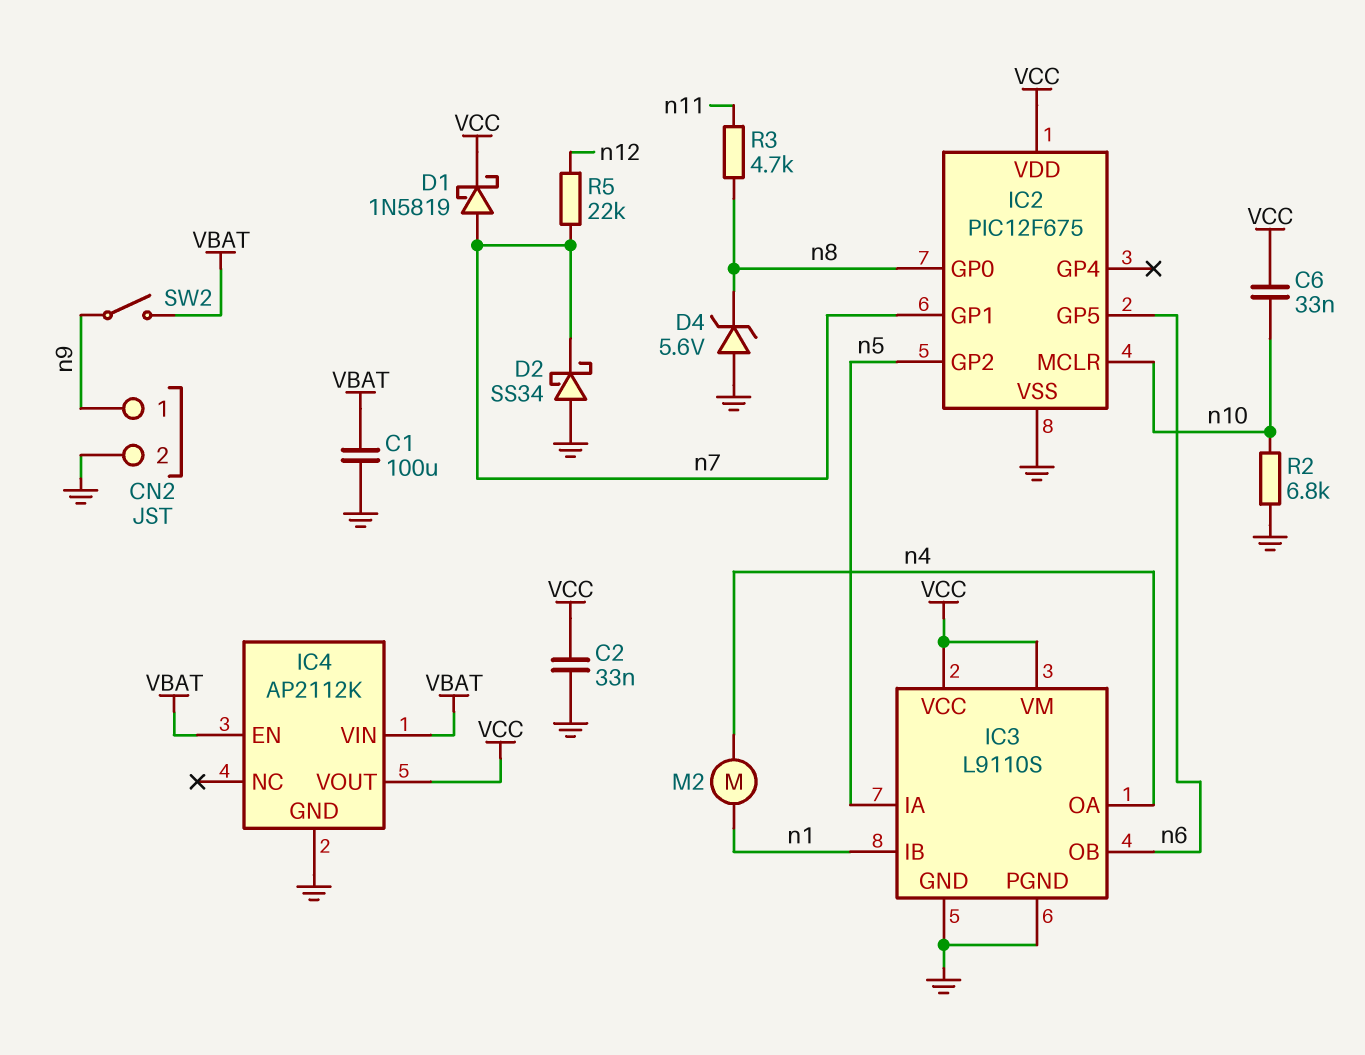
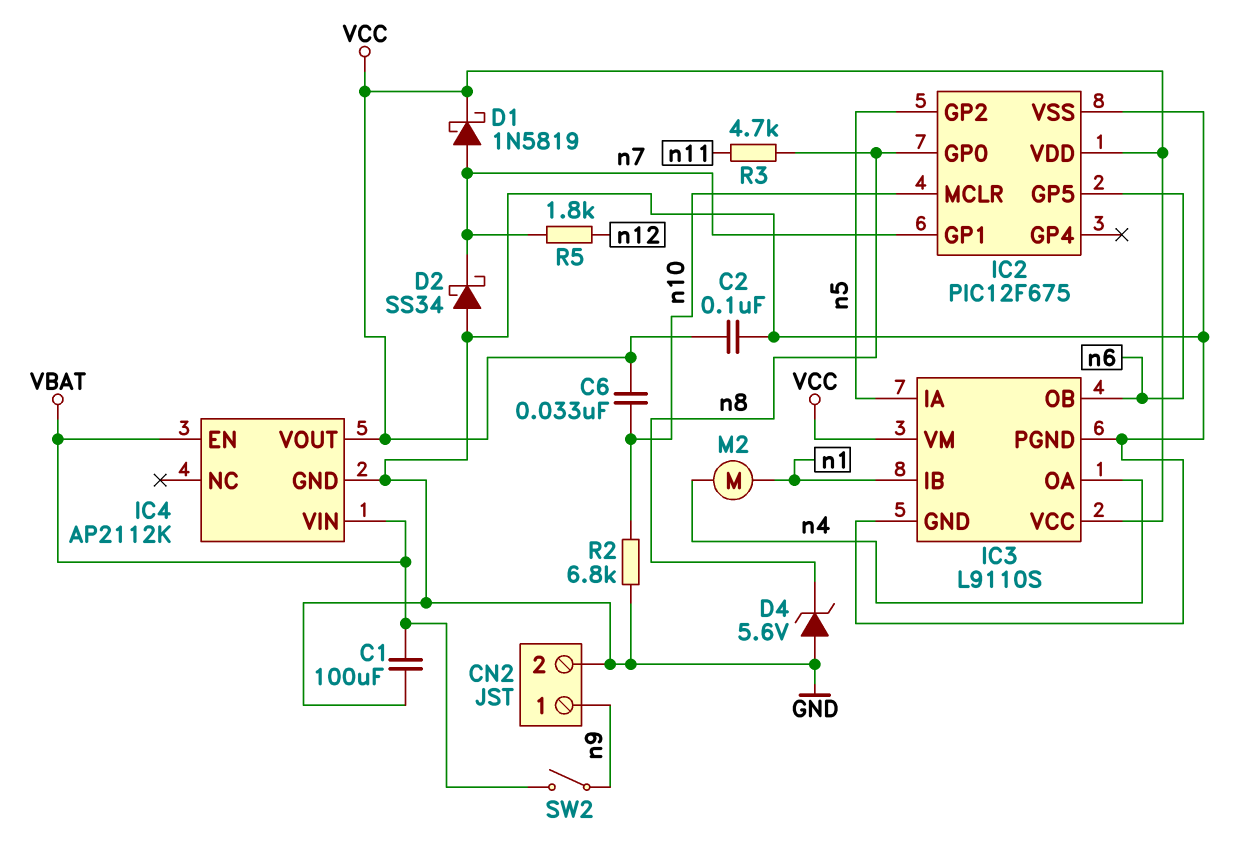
C2: 33nF (GND, VCC) -> 100nF (GND, VCC)
R5: 22k (n7, n12) -> 1.8k (n7, n12)

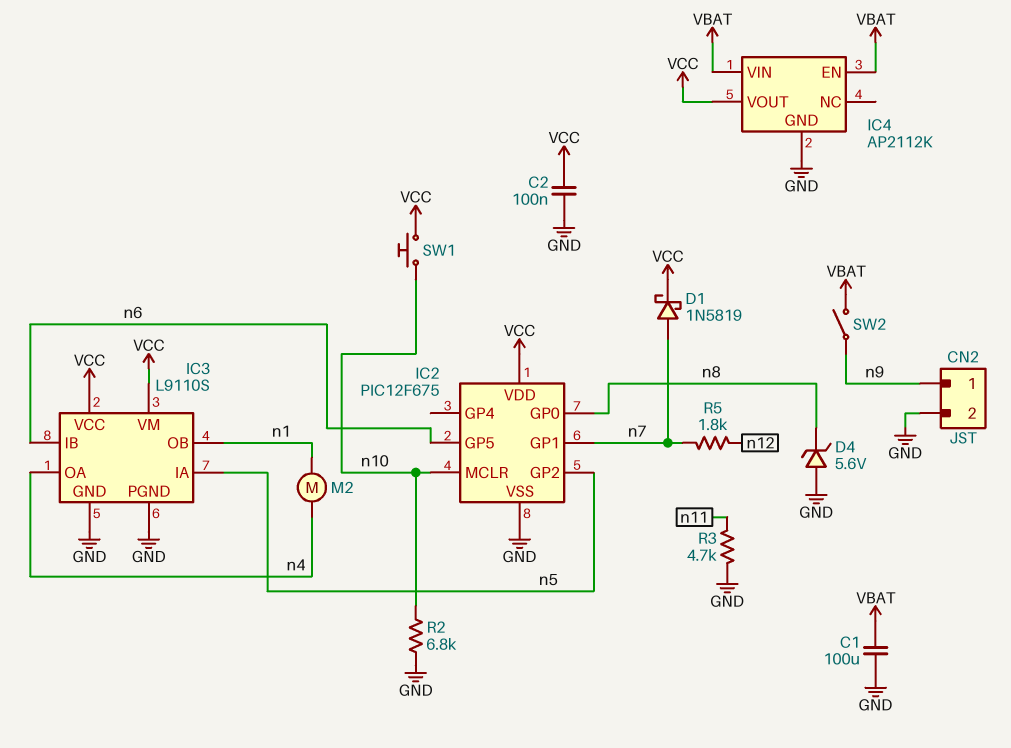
C6: 33nF (VCC, n10) -> none
D2: schottky SS34 (A GND, K n7) -> none
IC3 pin IB: n1 -> n6
IC3 pin OB: n6 -> n1
R3: 4.7k (n8, n11) -> 4.7k (GND, n11)
SW1: none -> button (VCC, n10)

